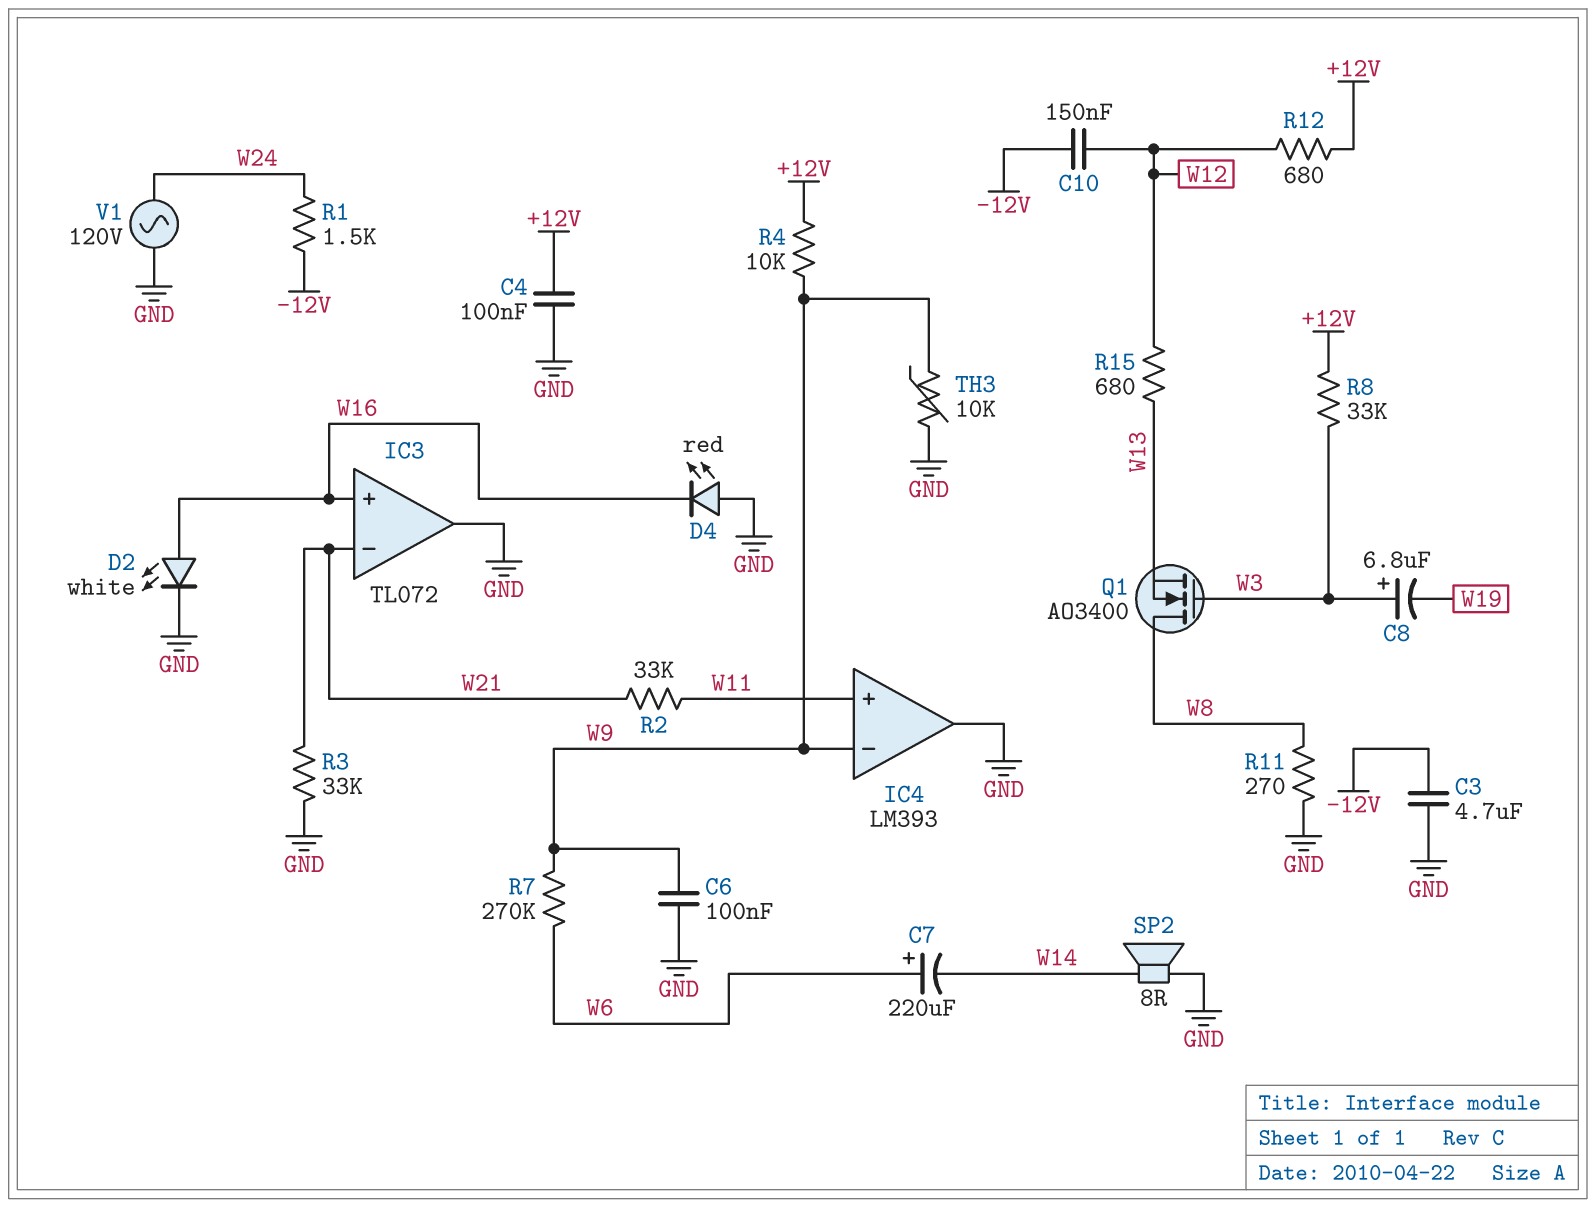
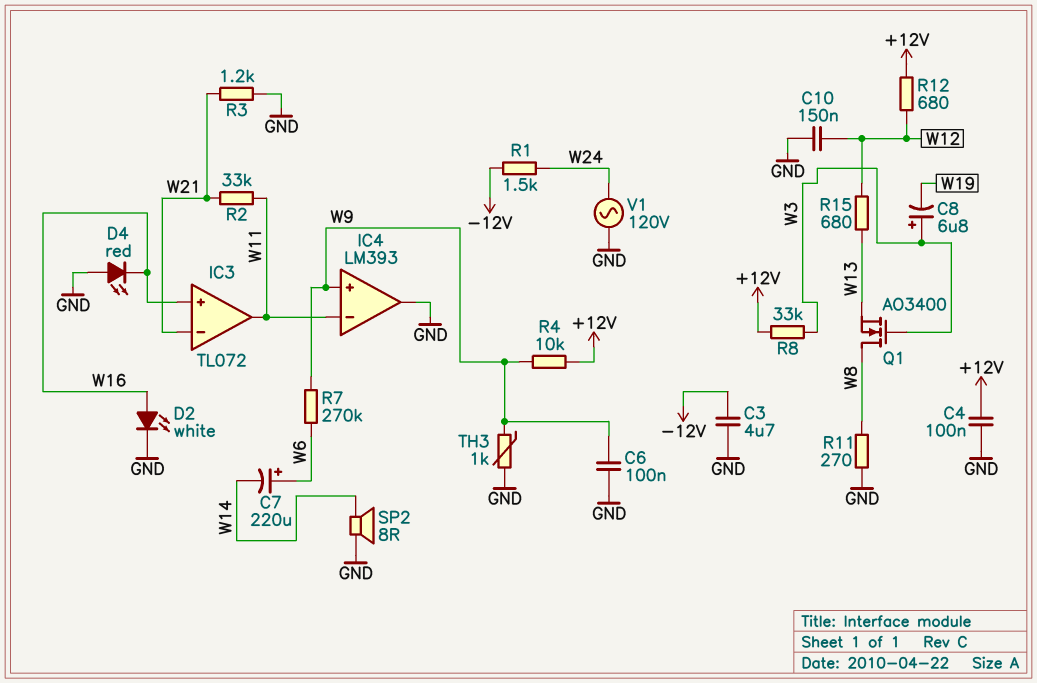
C10: 150nF (-12V, W12) -> 150nF (GND, W12)
IC3 pin out: GND -> W11
IC4 pin in+: W11 -> W9
IC4 pin in-: W9 -> W11
R3: 33k (GND, W21) -> 1.2k (GND, W21)
TH3: 10k (GND, W9) -> 1k (GND, W9)

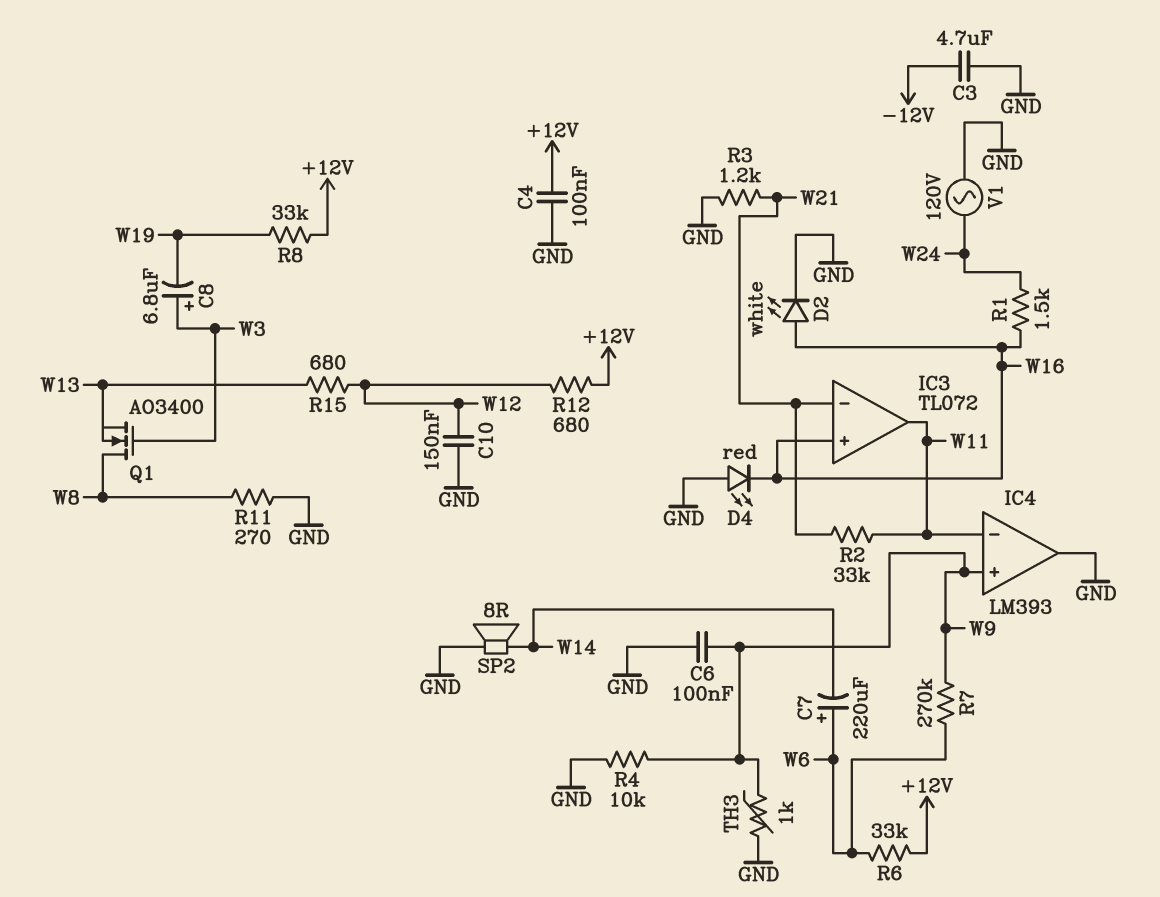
R1: 1.5k (-12V, W24) -> 1.5k (W16, W24)
R4: 10k (+12V, W9) -> 10k (GND, W9)
R6: none -> 33k (+12V, W6)
R8: 33k (+12V, W3) -> 33k (+12V, W19)

